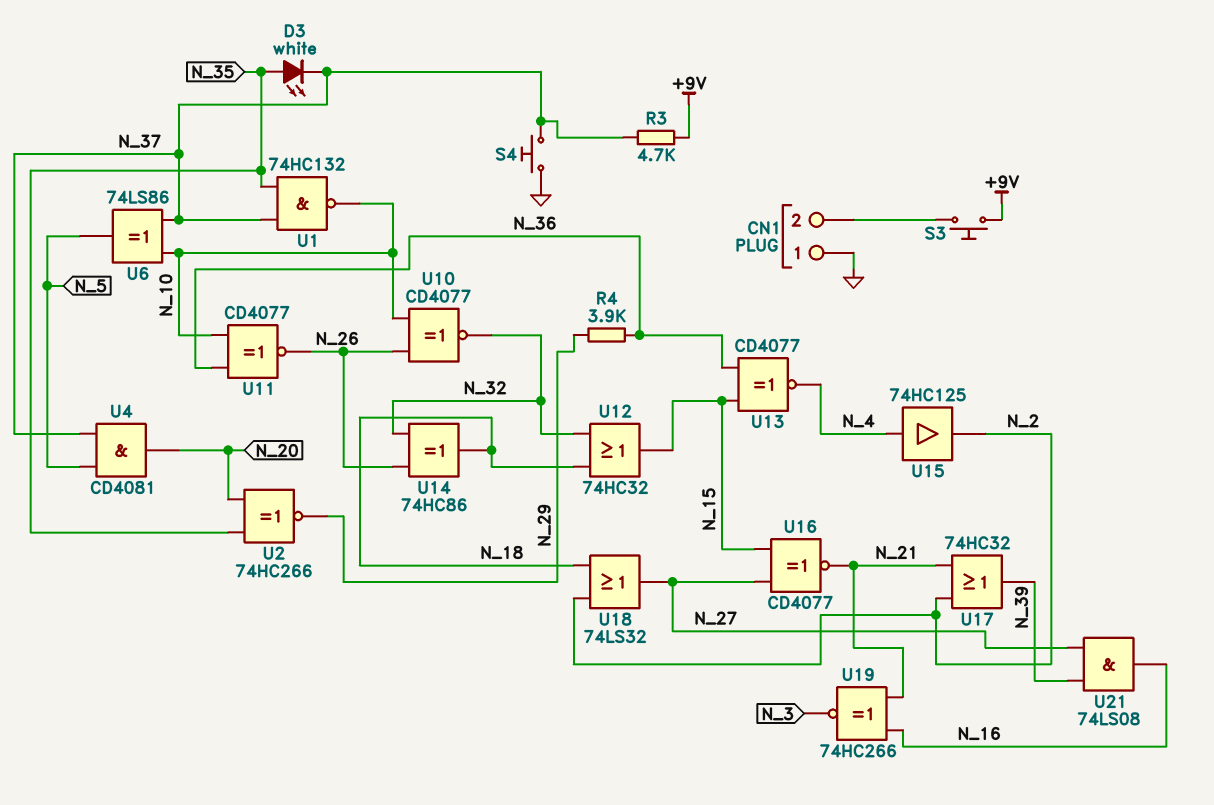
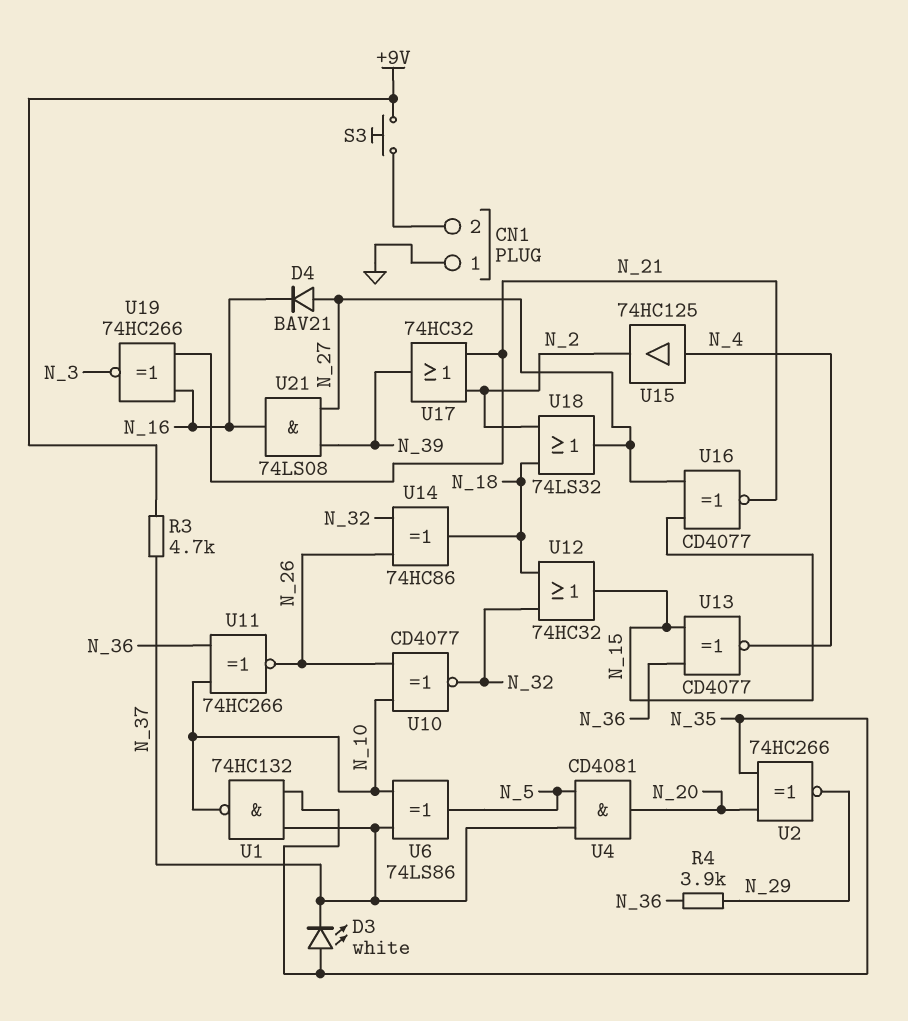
D4: none -> diode BAV21 (A N_27, K N_16)
S4: button (GND, N_37) -> none
U11: XNOR CD4077 (in N_10, in N_36, out N_26) -> XNOR 74HC266 (in N_10, in N_36, out N_26)

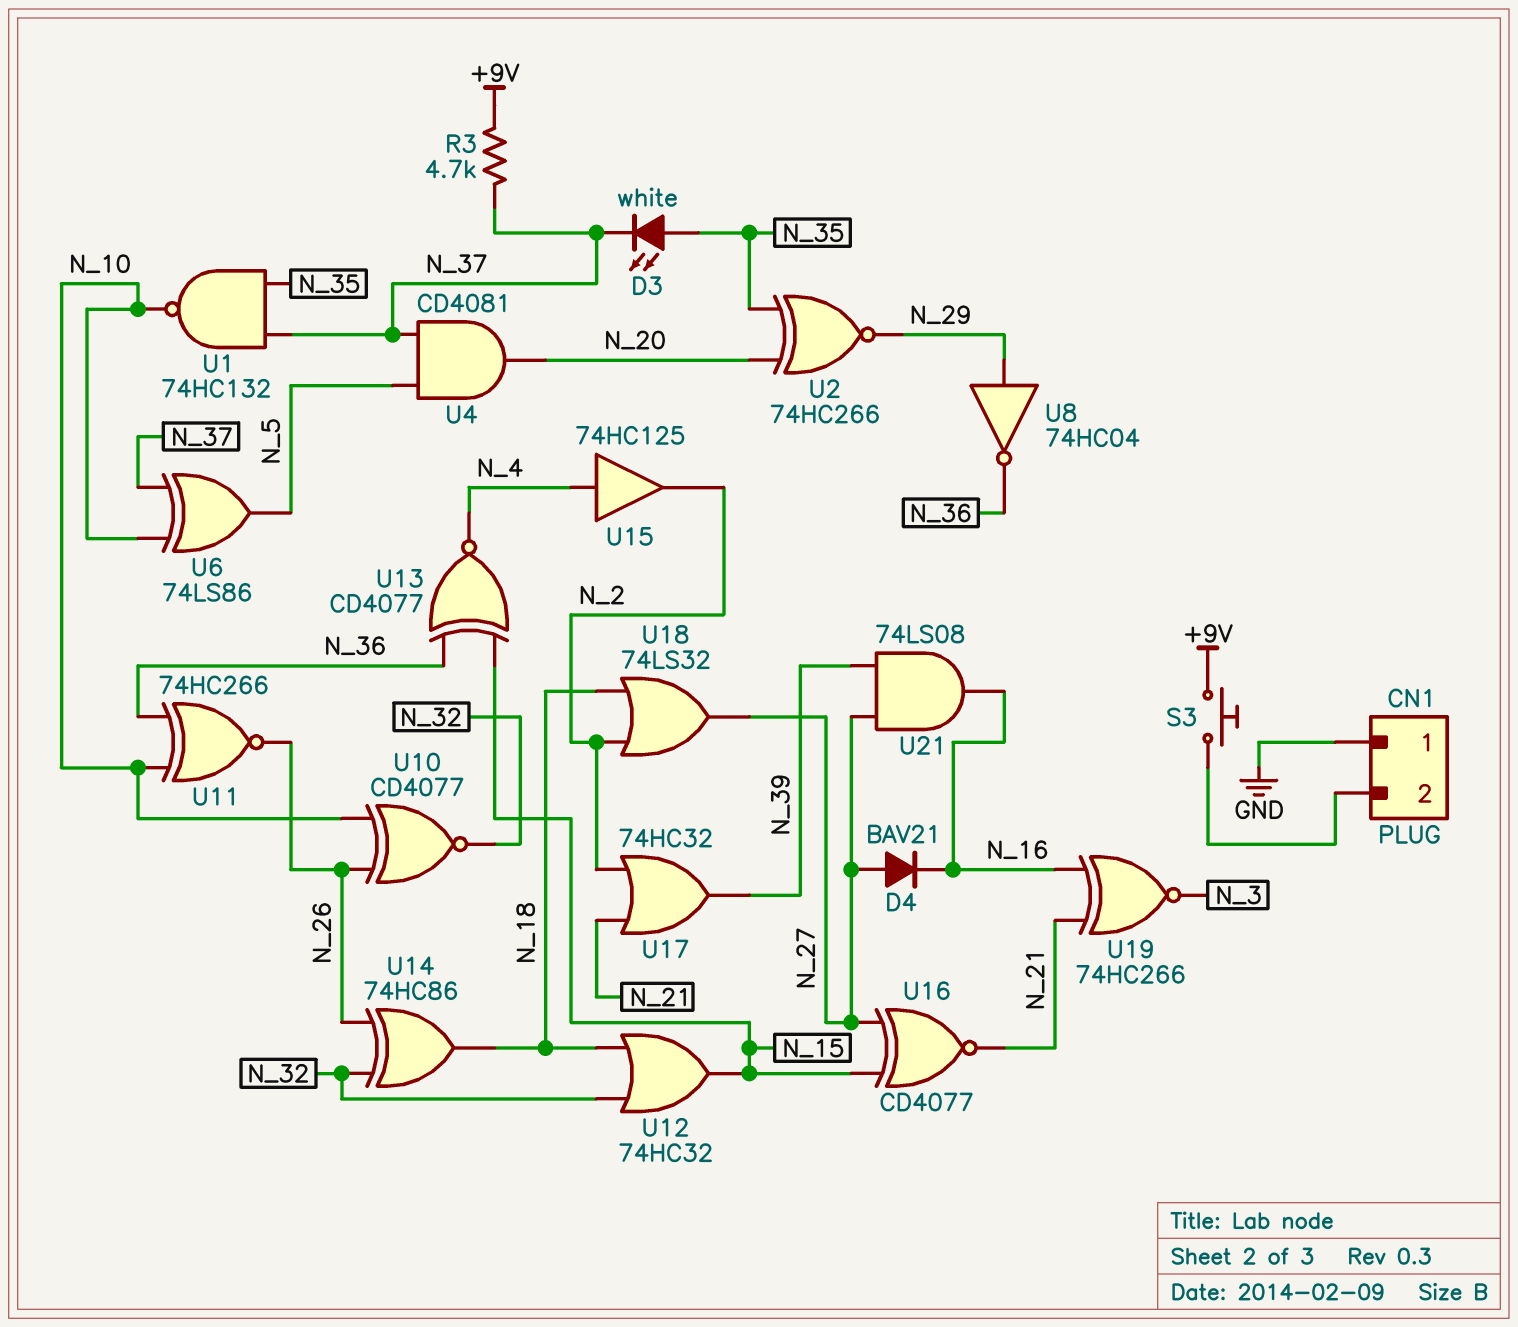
R4: 3.9k (N_29, N_36) -> none
U8: none -> NOT 74HC04 (in N_29, out N_36)

